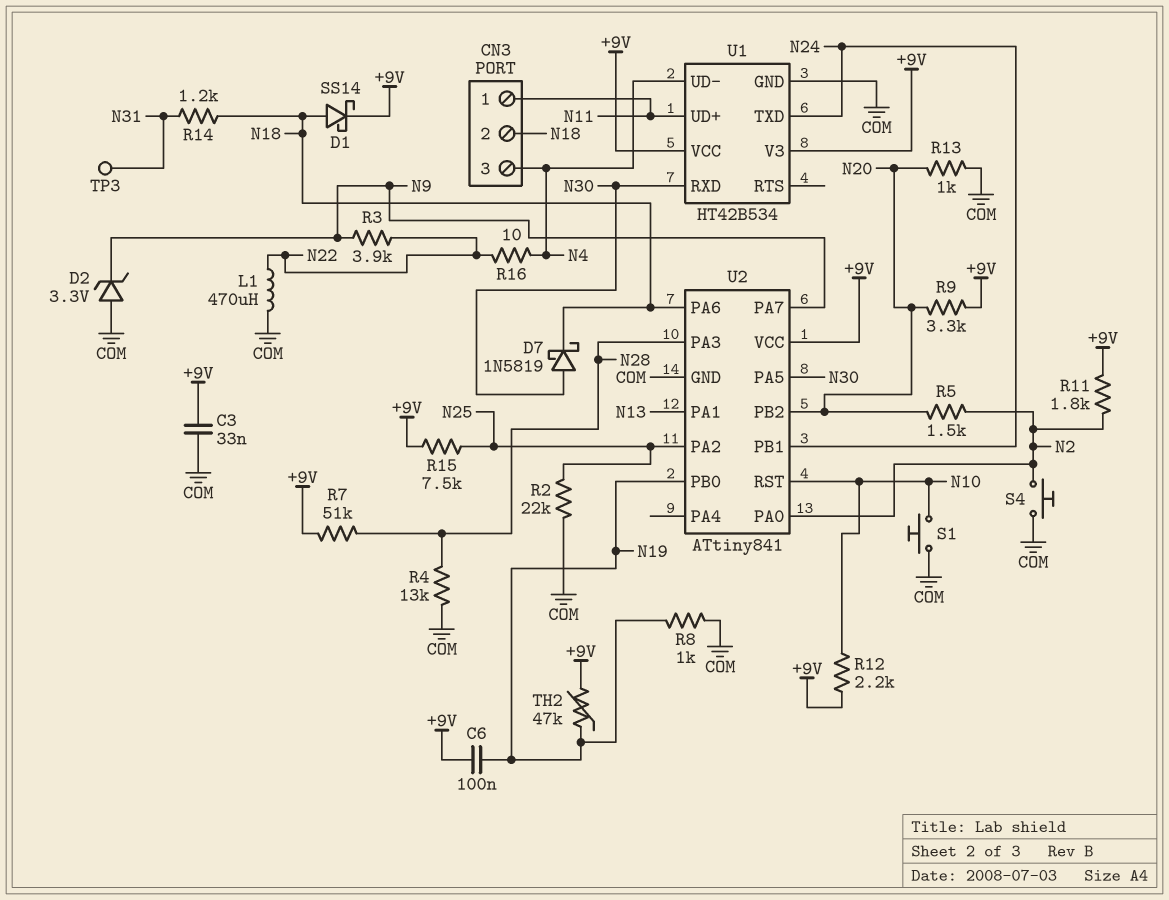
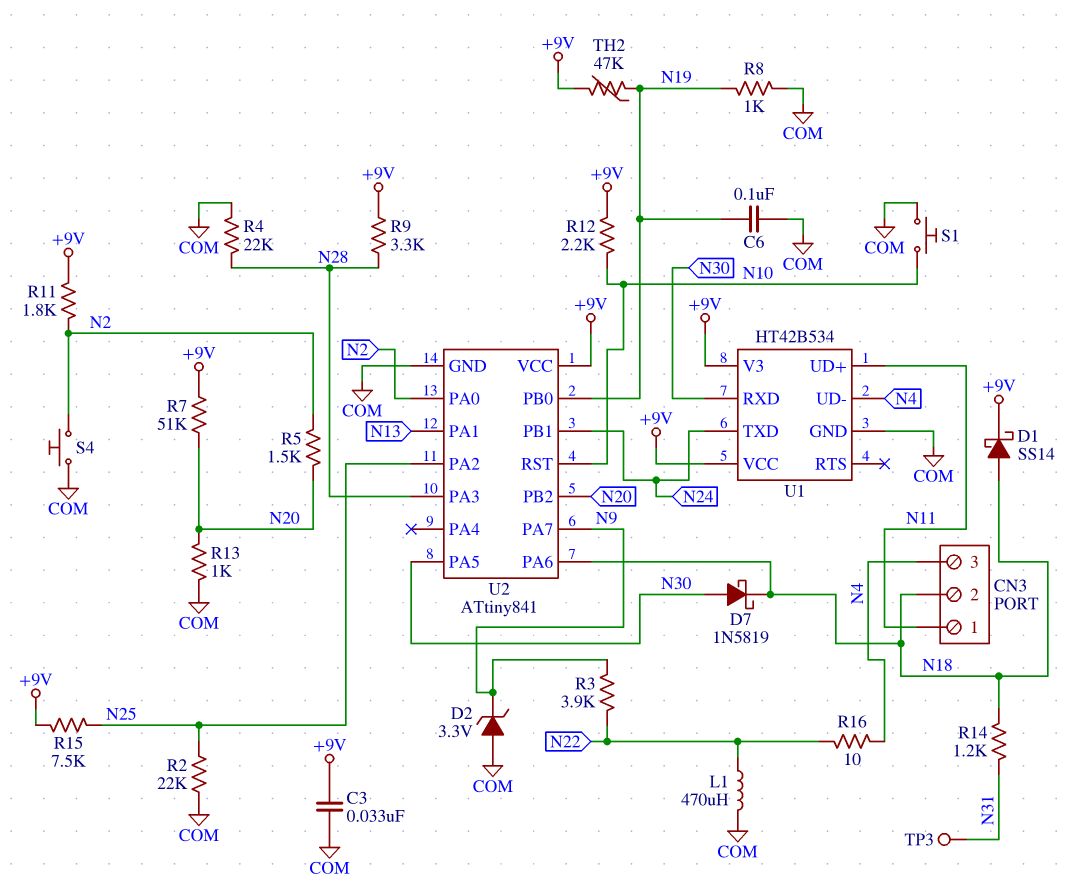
C6: 100nF (+9V, N19) -> 100nF (COM, N19)
R4: 13k (COM, N28) -> 22k (COM, N28)
R7: 51k (+9V, N28) -> 51k (+9V, N20)
R9: 3.3k (+9V, N20) -> 3.3k (+9V, N28)

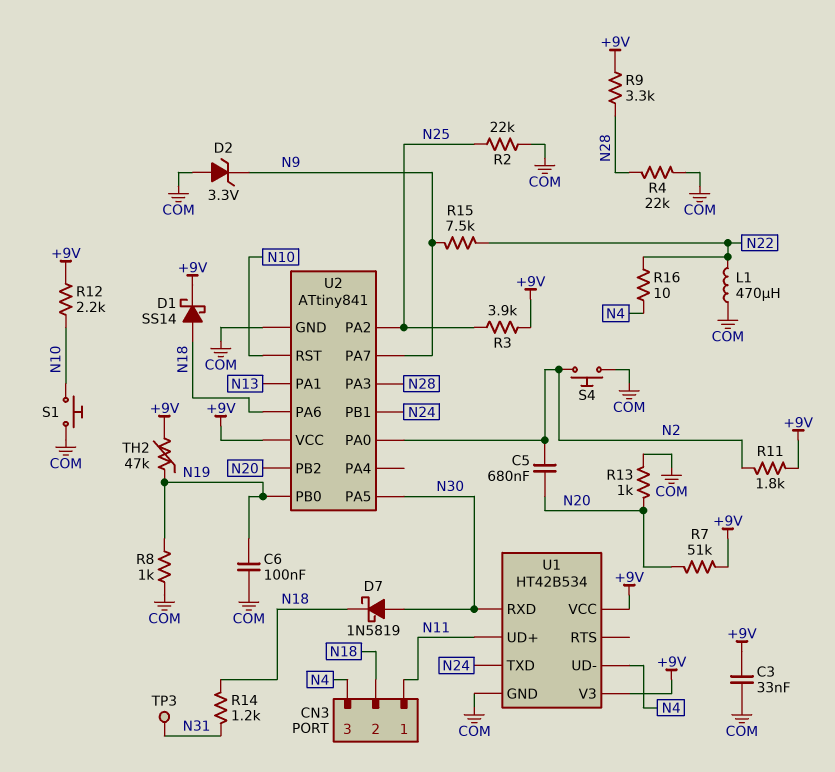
C5: none -> 680nF (N2, N20)
R3: 3.9k (N9, N22) -> 3.9k (+9V, N25)
R5: 1.5k (N2, N20) -> none
R15: 7.5k (+9V, N25) -> 7.5k (N9, N22)

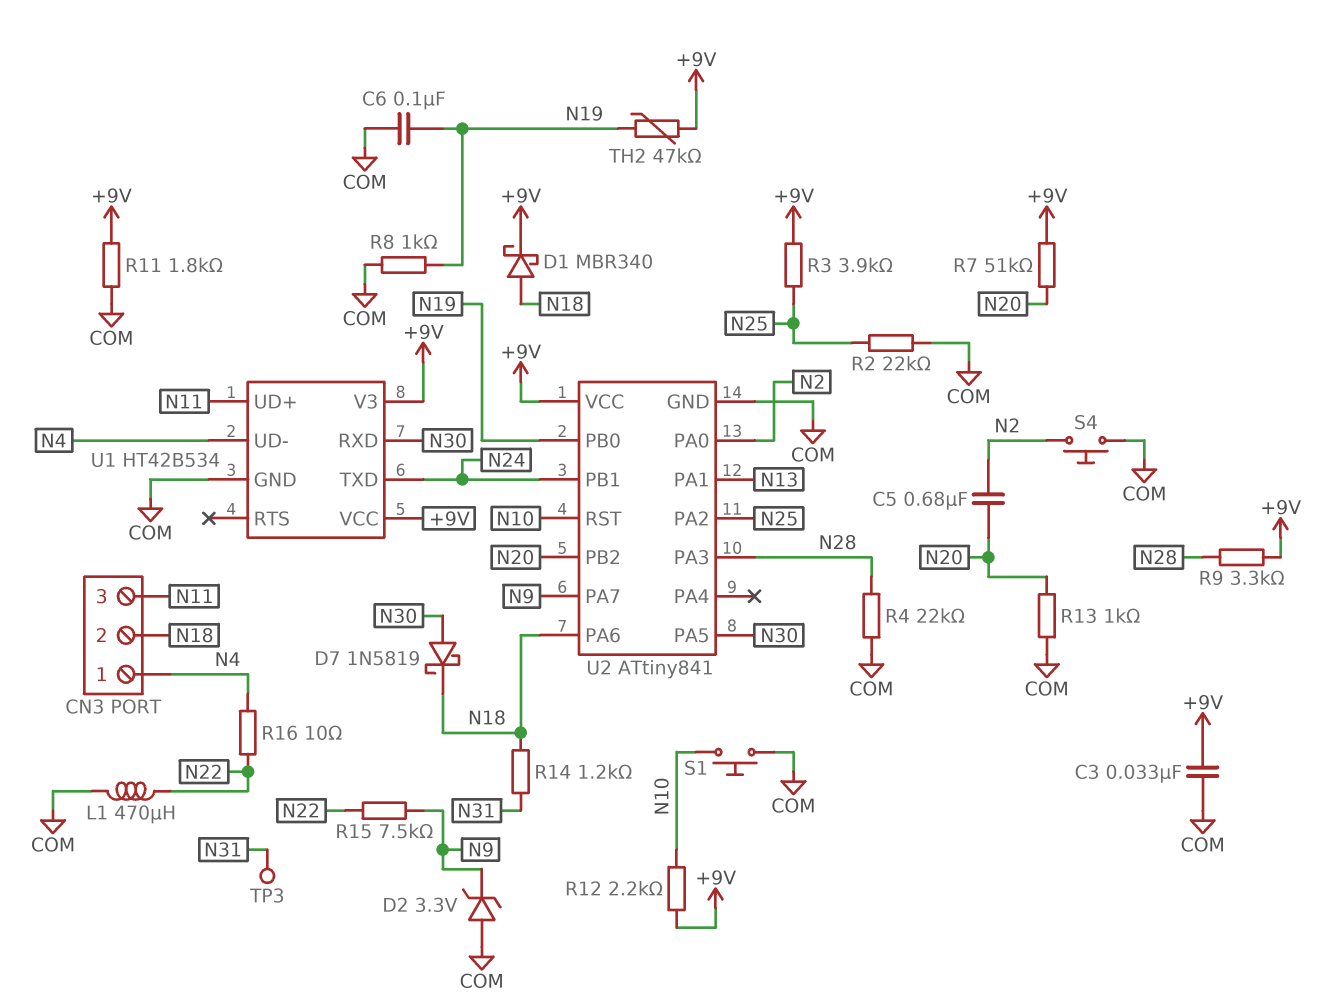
CN3 pin 1: N11 -> N4
CN3 pin 3: N4 -> N11
D1: schottky SS14 (A N18, K +9V) -> schottky MBR340 (A N18, K +9V)
R11: 1.8k (+9V, N2) -> 1.8k (+9V, COM)

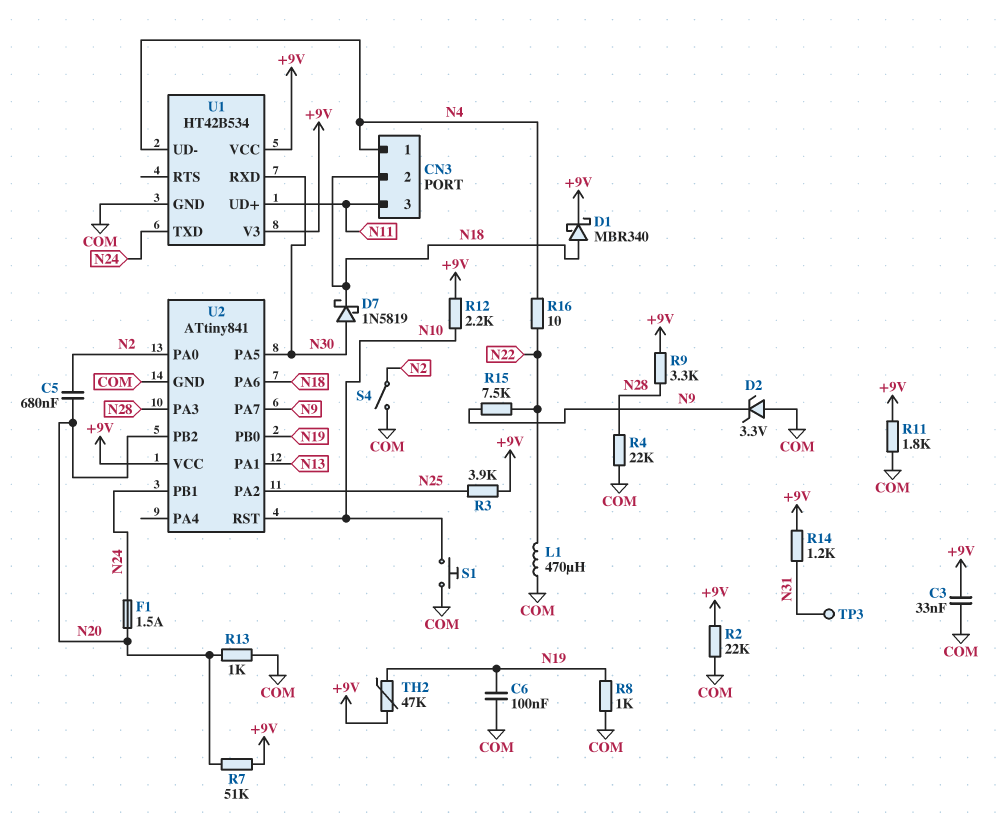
F1: none -> 1.5A (N20, N24)
R2: 22k (COM, N25) -> 22k (+9V, COM)
R14: 1.2k (N18, N31) -> 1.2k (+9V, N31)
S4: button (COM, N2) -> switch (COM, N2)

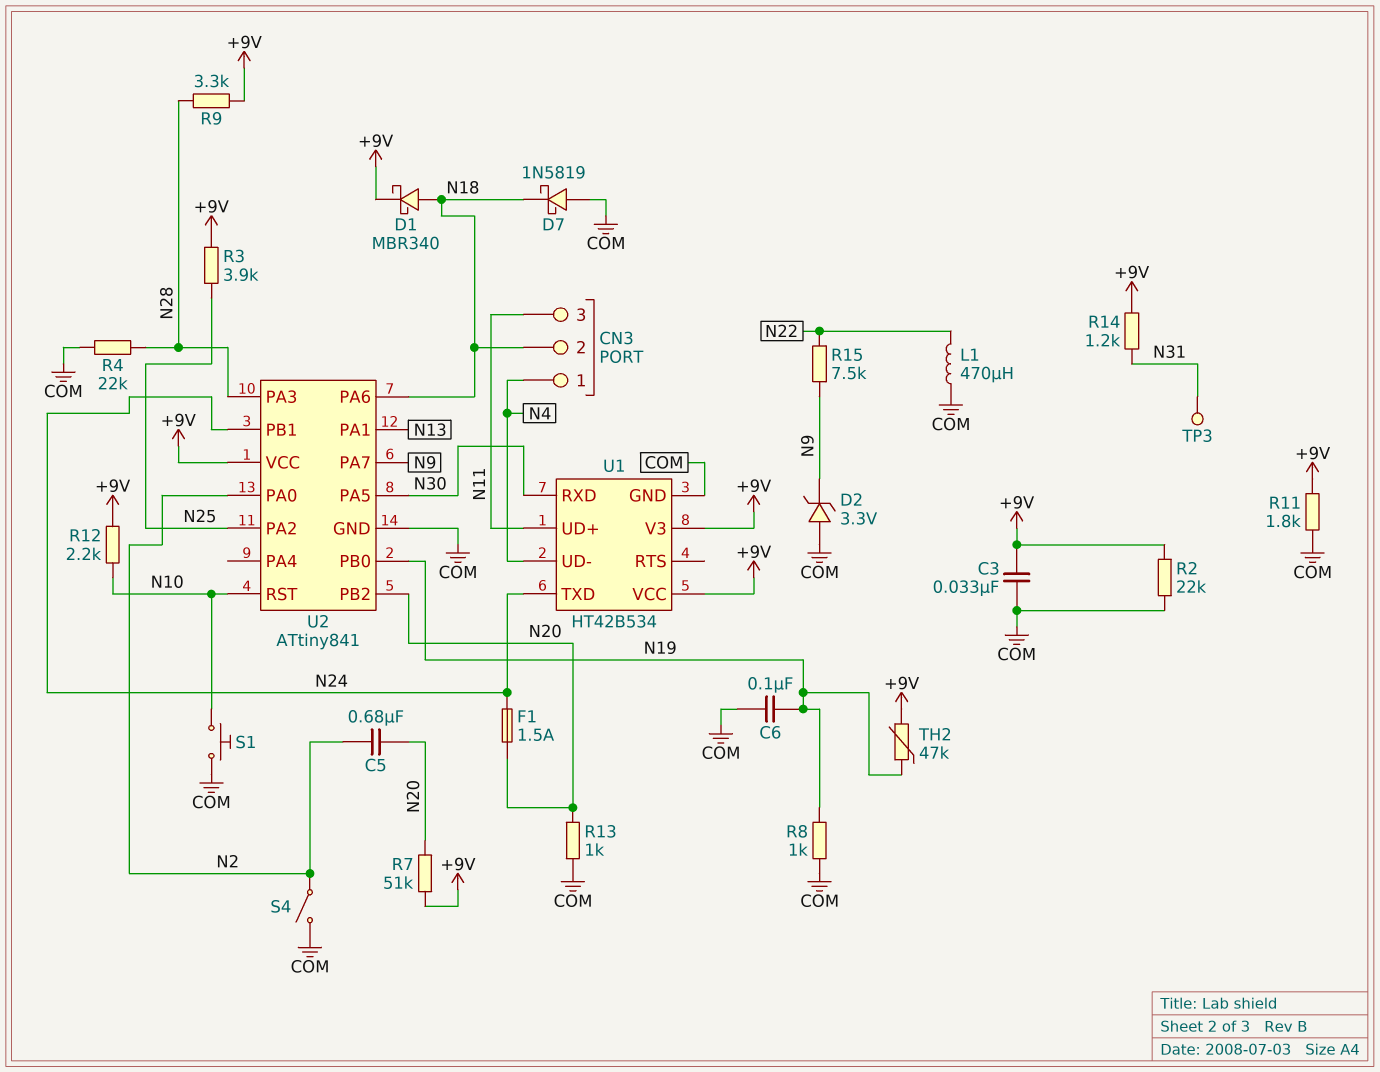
D7: schottky 1N5819 (A N30, K N18) -> schottky 1N5819 (A COM, K N18)
R16: 10 (N4, N22) -> none

